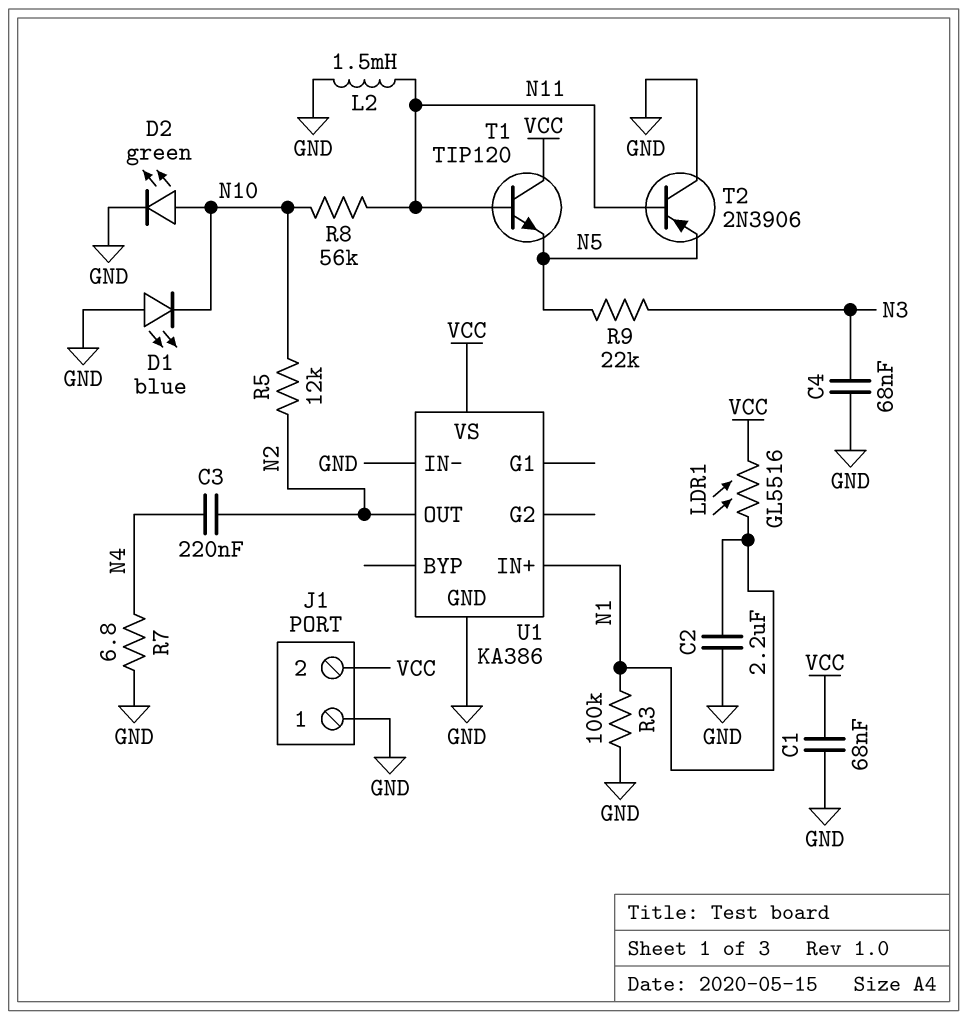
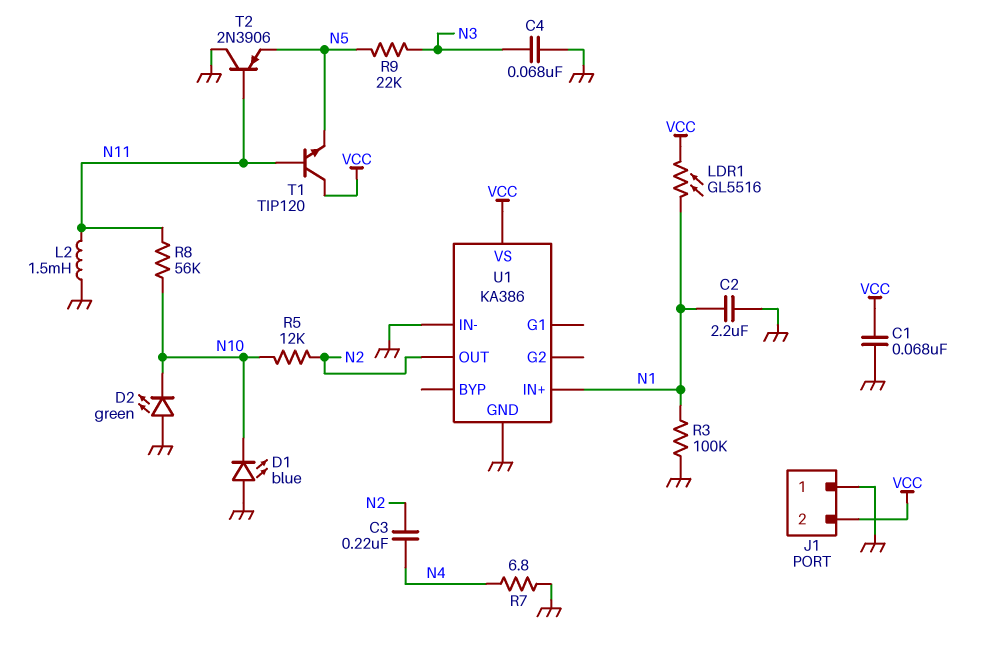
D2: LED green (A N10, K GND) -> LED green (A GND, K N10)

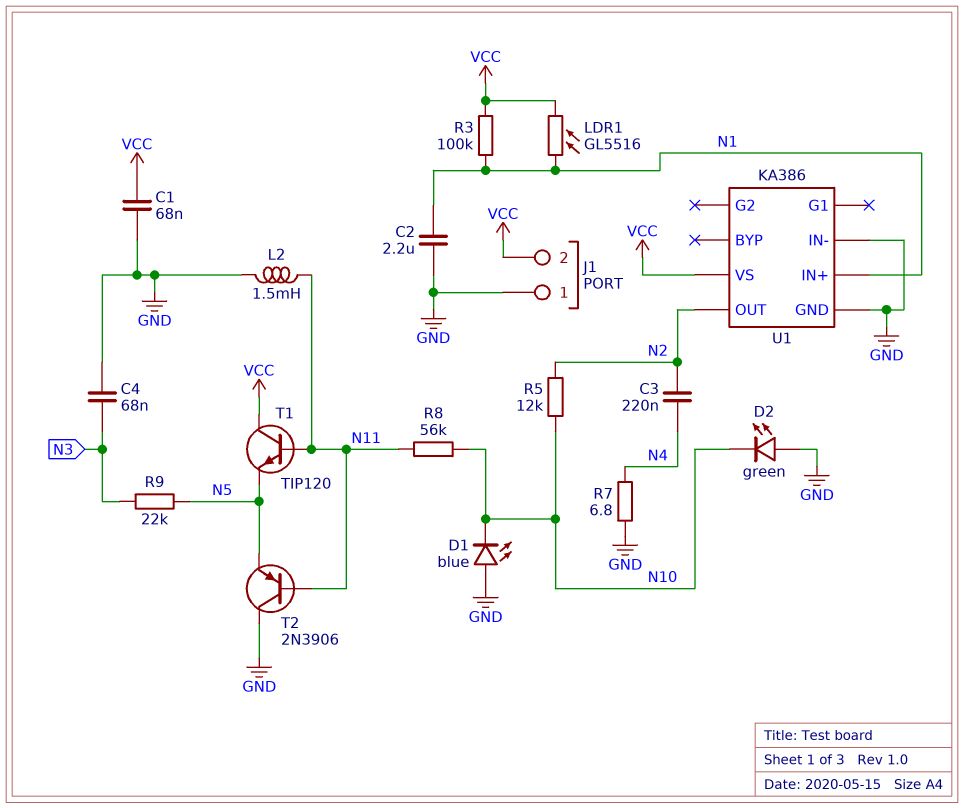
R3: 100k (GND, N1) -> 100k (N1, VCC)

